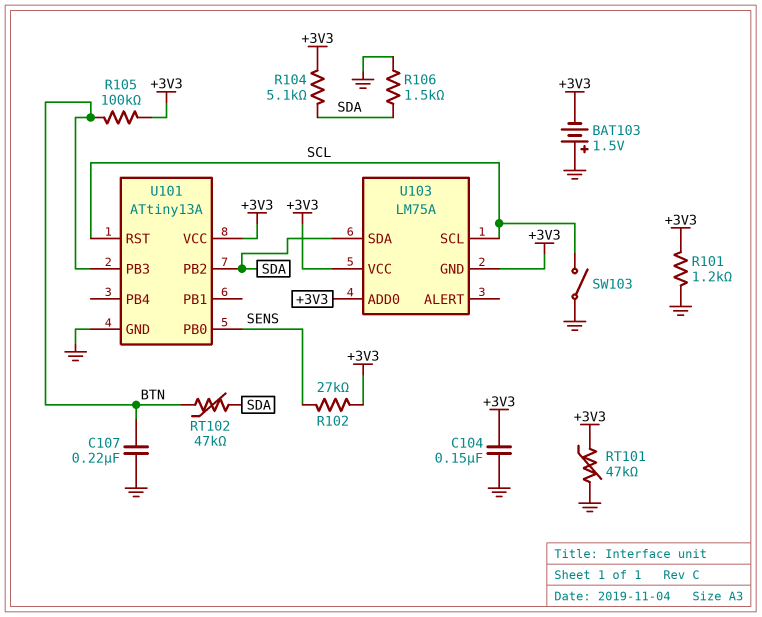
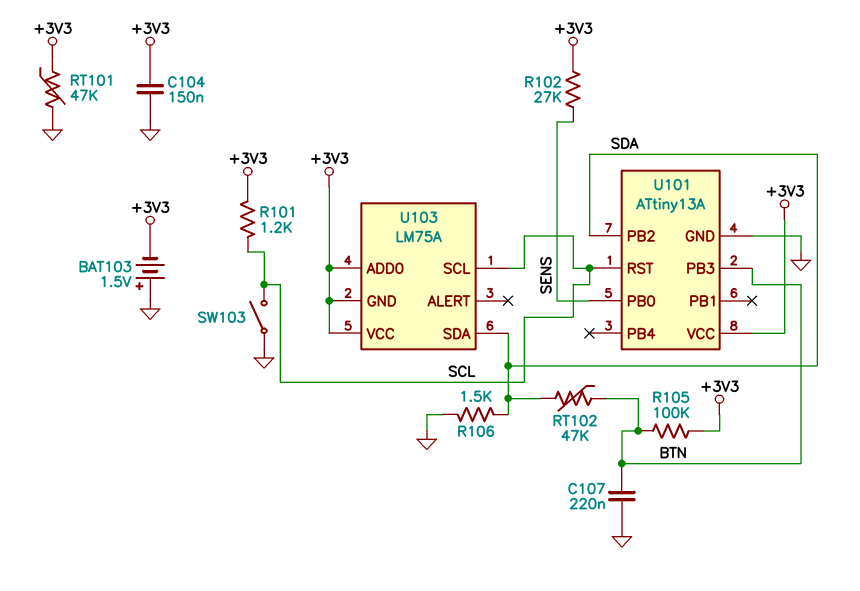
R101: 1.2k (+3V3, GND) -> 1.2k (+3V3, SCL)
R104: 5.1k (+3V3, SDA) -> none

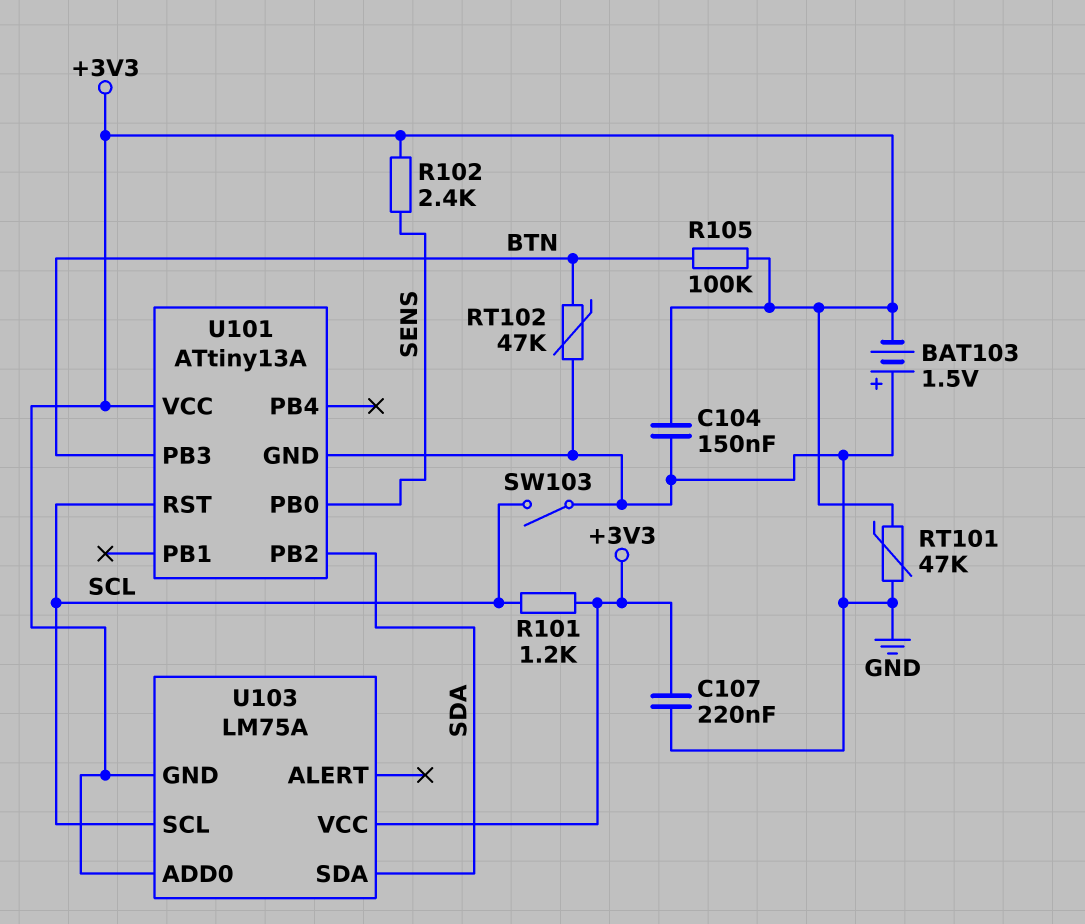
C107: 220nF (BTN, GND) -> 220nF (+3V3, GND)
R102: 27k (+3V3, SENS) -> 2.4k (+3V3, SENS)
R106: 1.5k (GND, SDA) -> none
RT102: 47k (BTN, SDA) -> 47k (BTN, GND)

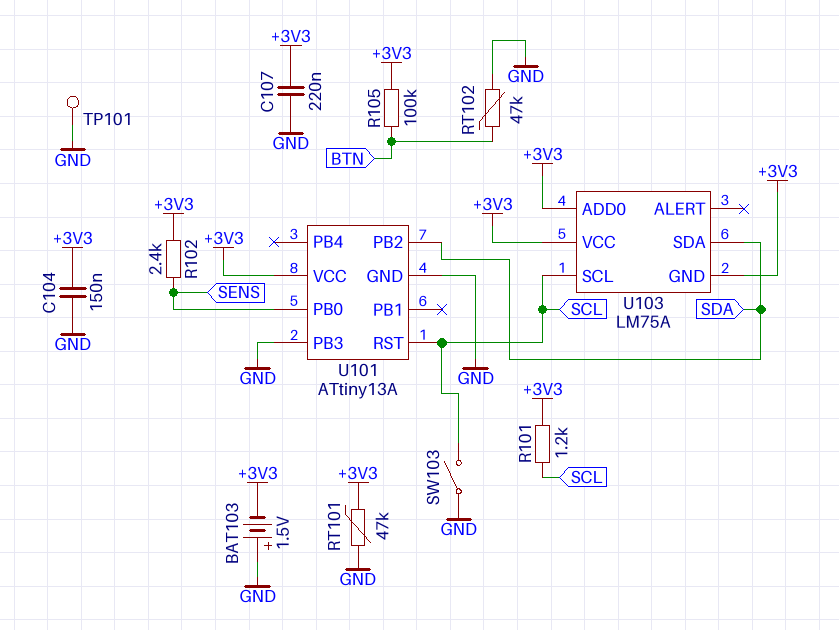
TP101: none -> test point (GND)
U101 pin PB3: BTN -> GND

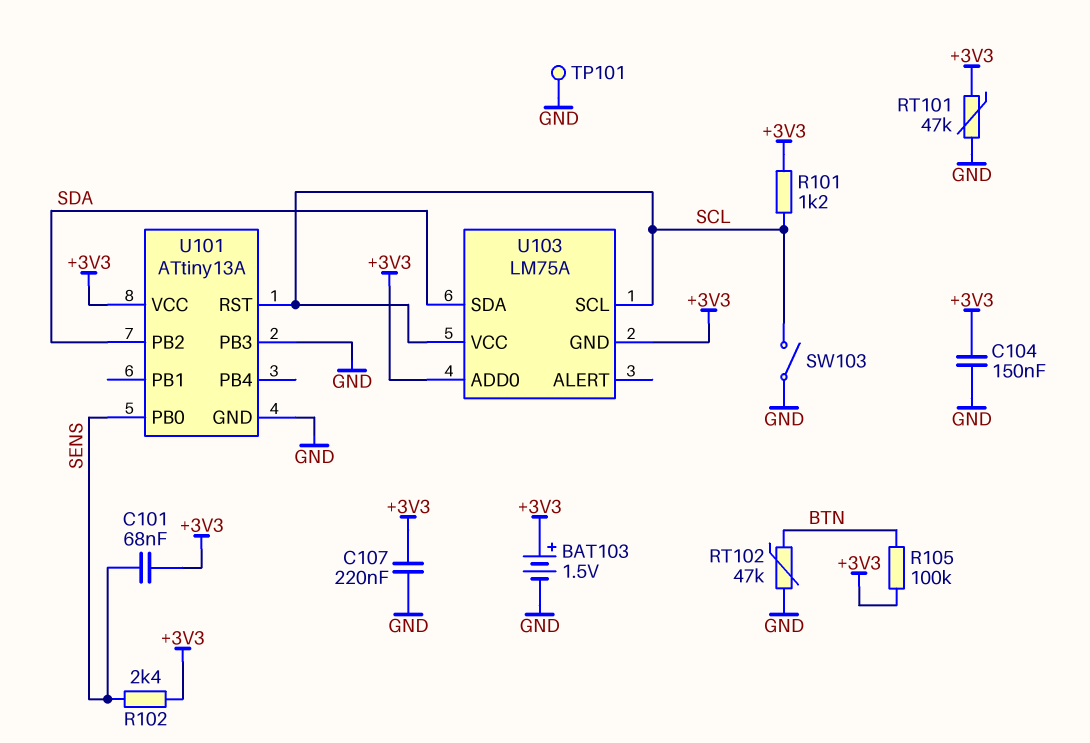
BAT103: 1.5V (plus GND, minus +3V3) -> 1.5V (plus +3V3, minus GND)
C101: none -> 68nF (+3V3, SENS)
U103 pin VCC: +3V3 -> SCL

